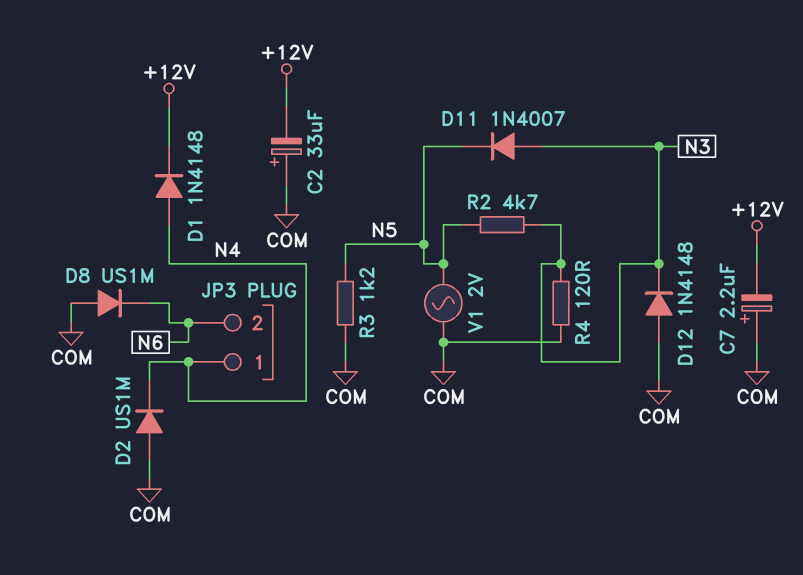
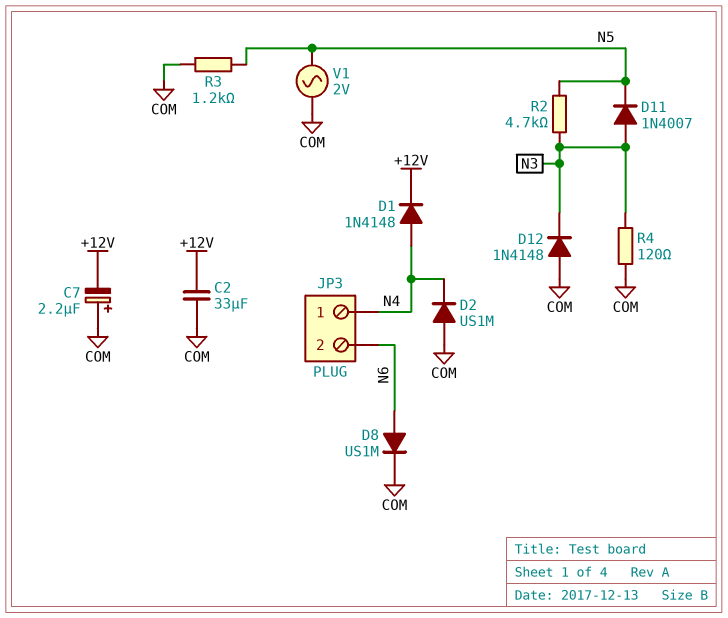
C2: 33uF (plus COM, minus +12V) -> 33uF (+12V, COM)
D8: diode US1M (A COM, K N6) -> diode US1M (A N6, K COM)

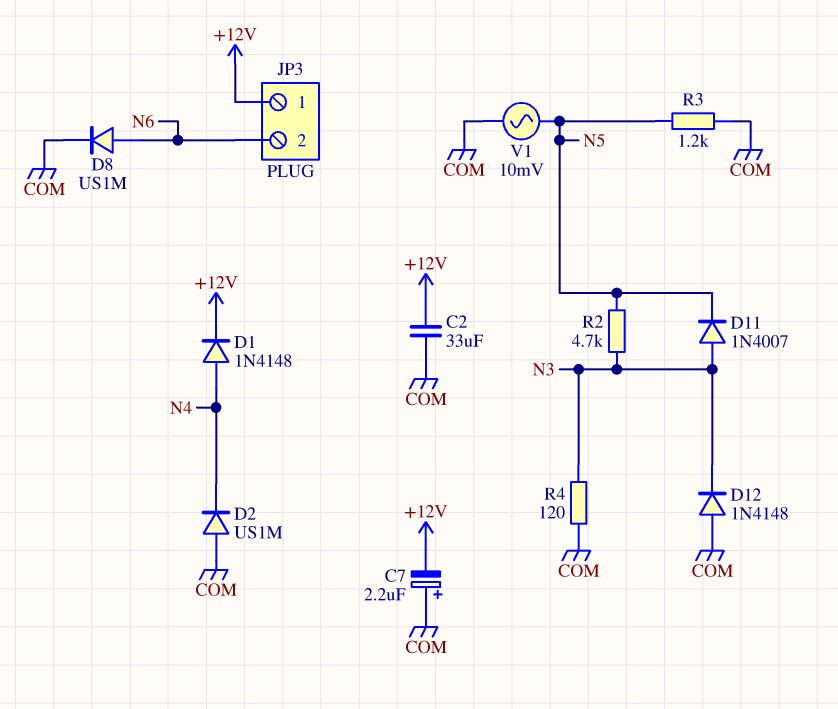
JP3 pin 1: N4 -> +12V
V1: AC 2V (COM, N5) -> AC 10mV (COM, N5)

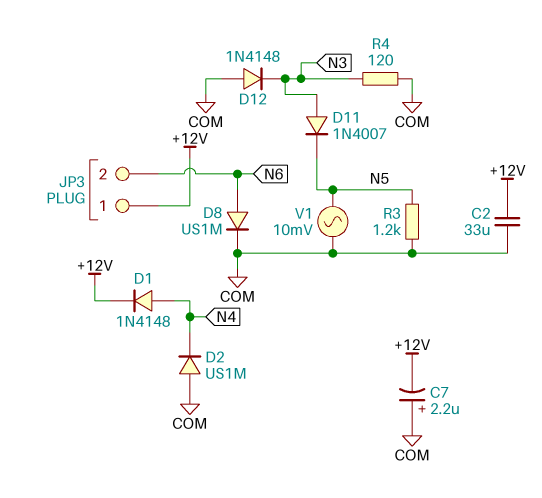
R2: 4.7k (N3, N5) -> none

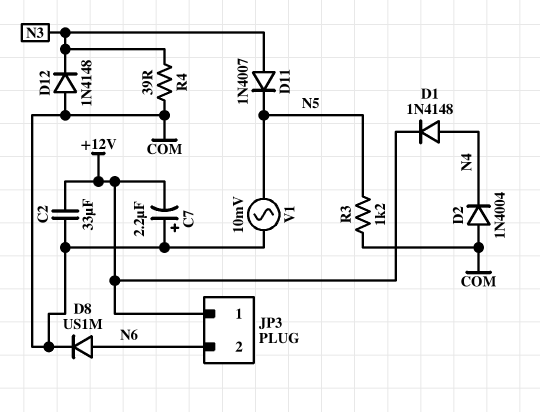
D2: diode US1M (A COM, K N4) -> diode 1N4004 (A COM, K N4)
R4: 120 (COM, N3) -> 39 (COM, N3)

